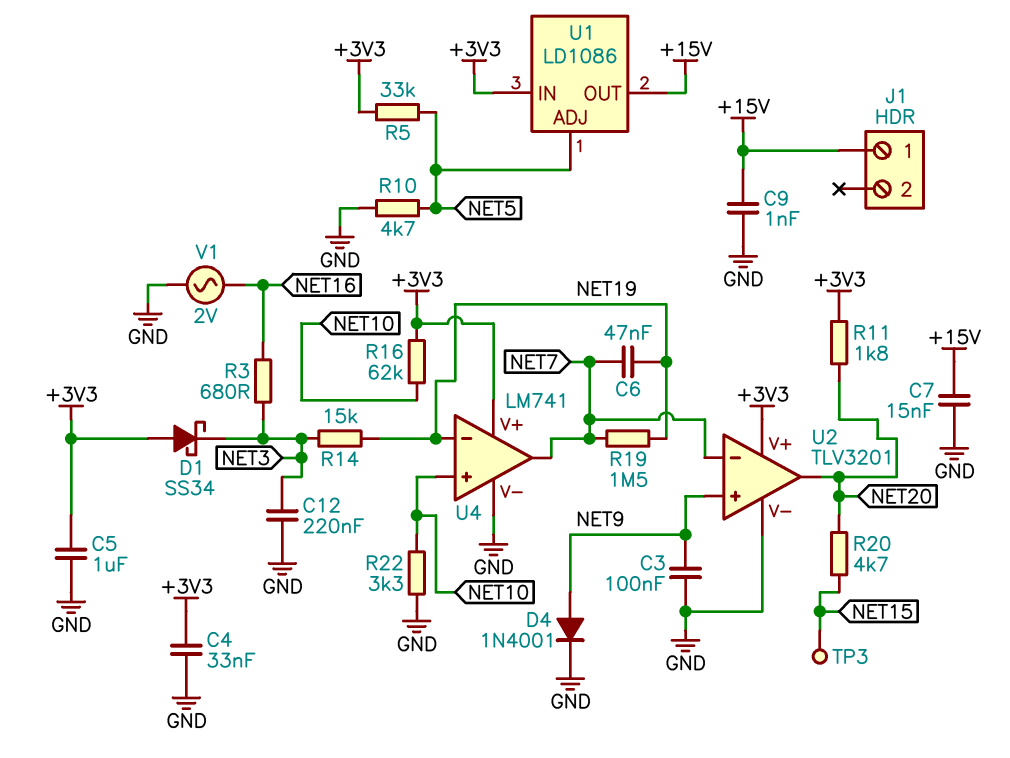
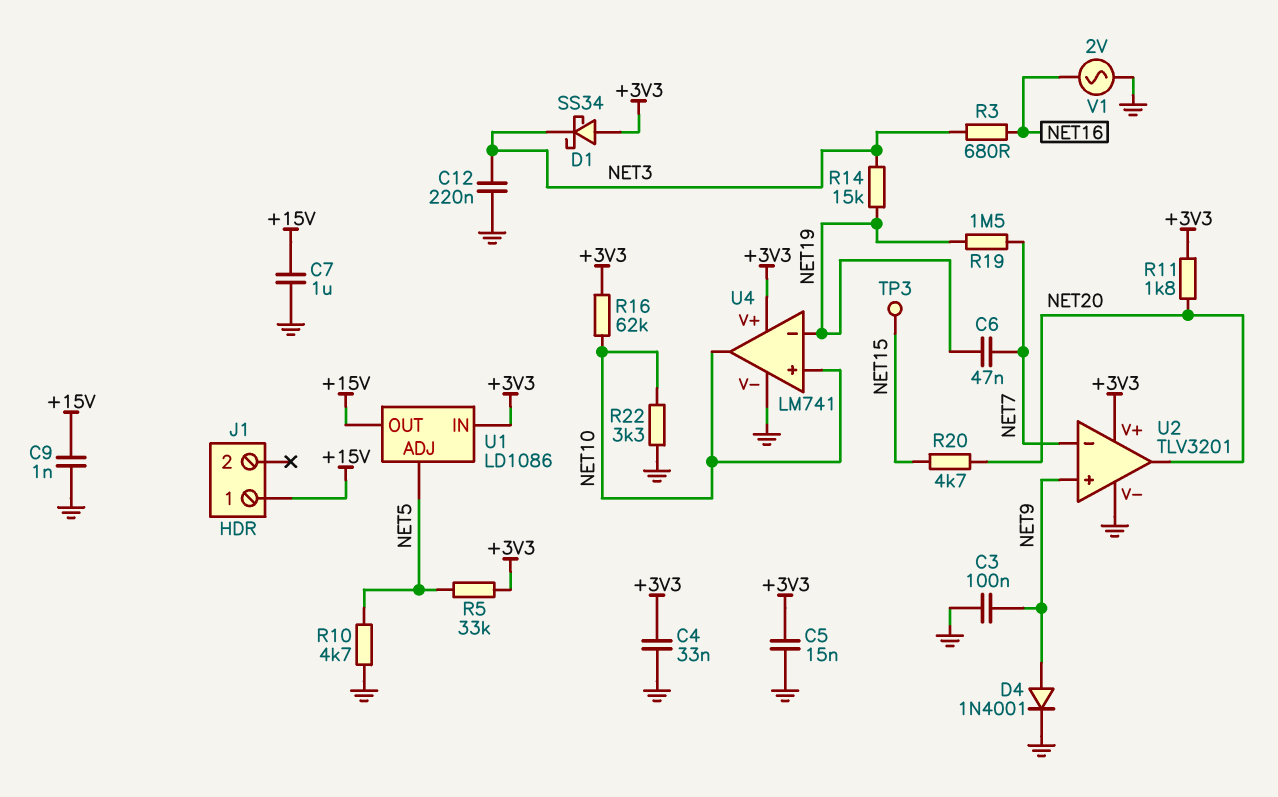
C5: 1uF (+3V3, GND) -> 15nF (+3V3, GND)
C7: 15nF (+15V, GND) -> 1uF (+15V, GND)
U4 pin out: NET7 -> NET10

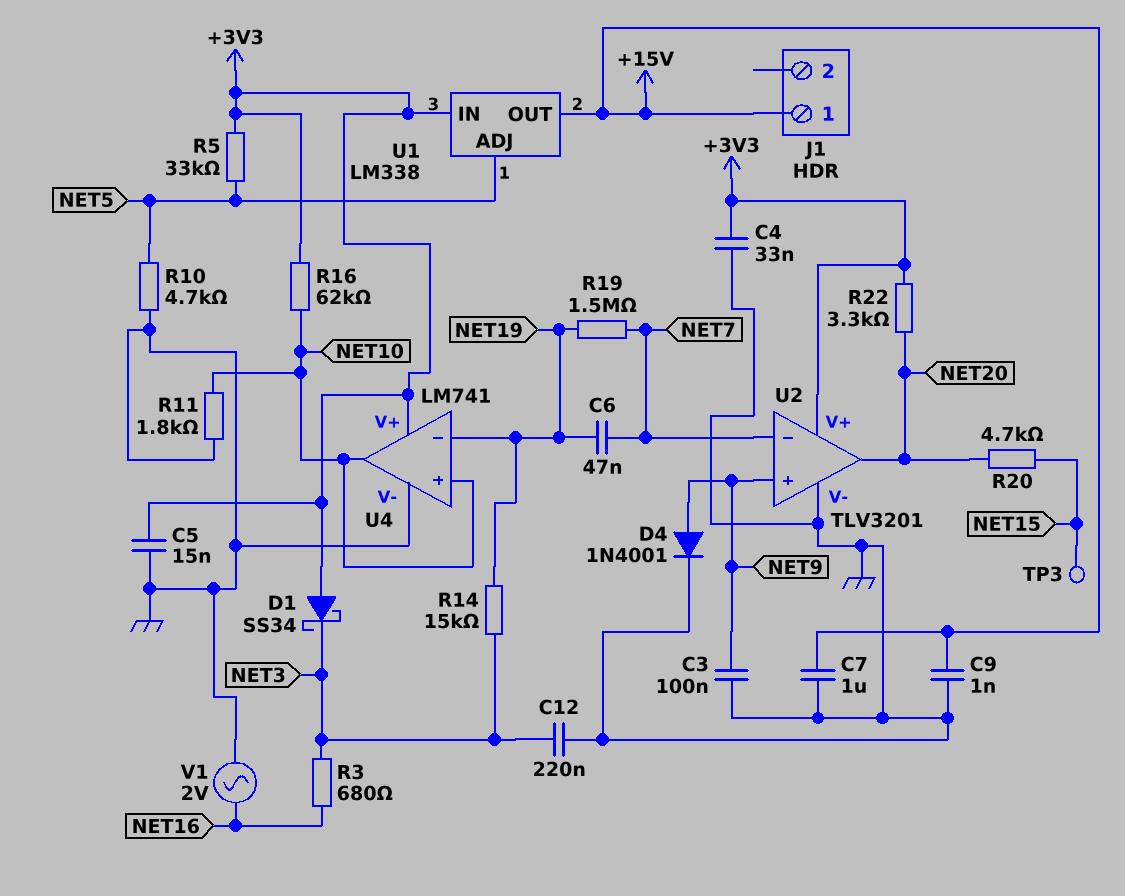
R11: 1.8k (+3V3, NET20) -> 1.8k (GND, NET10)
R22: 3.3k (GND, NET10) -> 3.3k (+3V3, NET20)
U1: LD1086 -> LM338

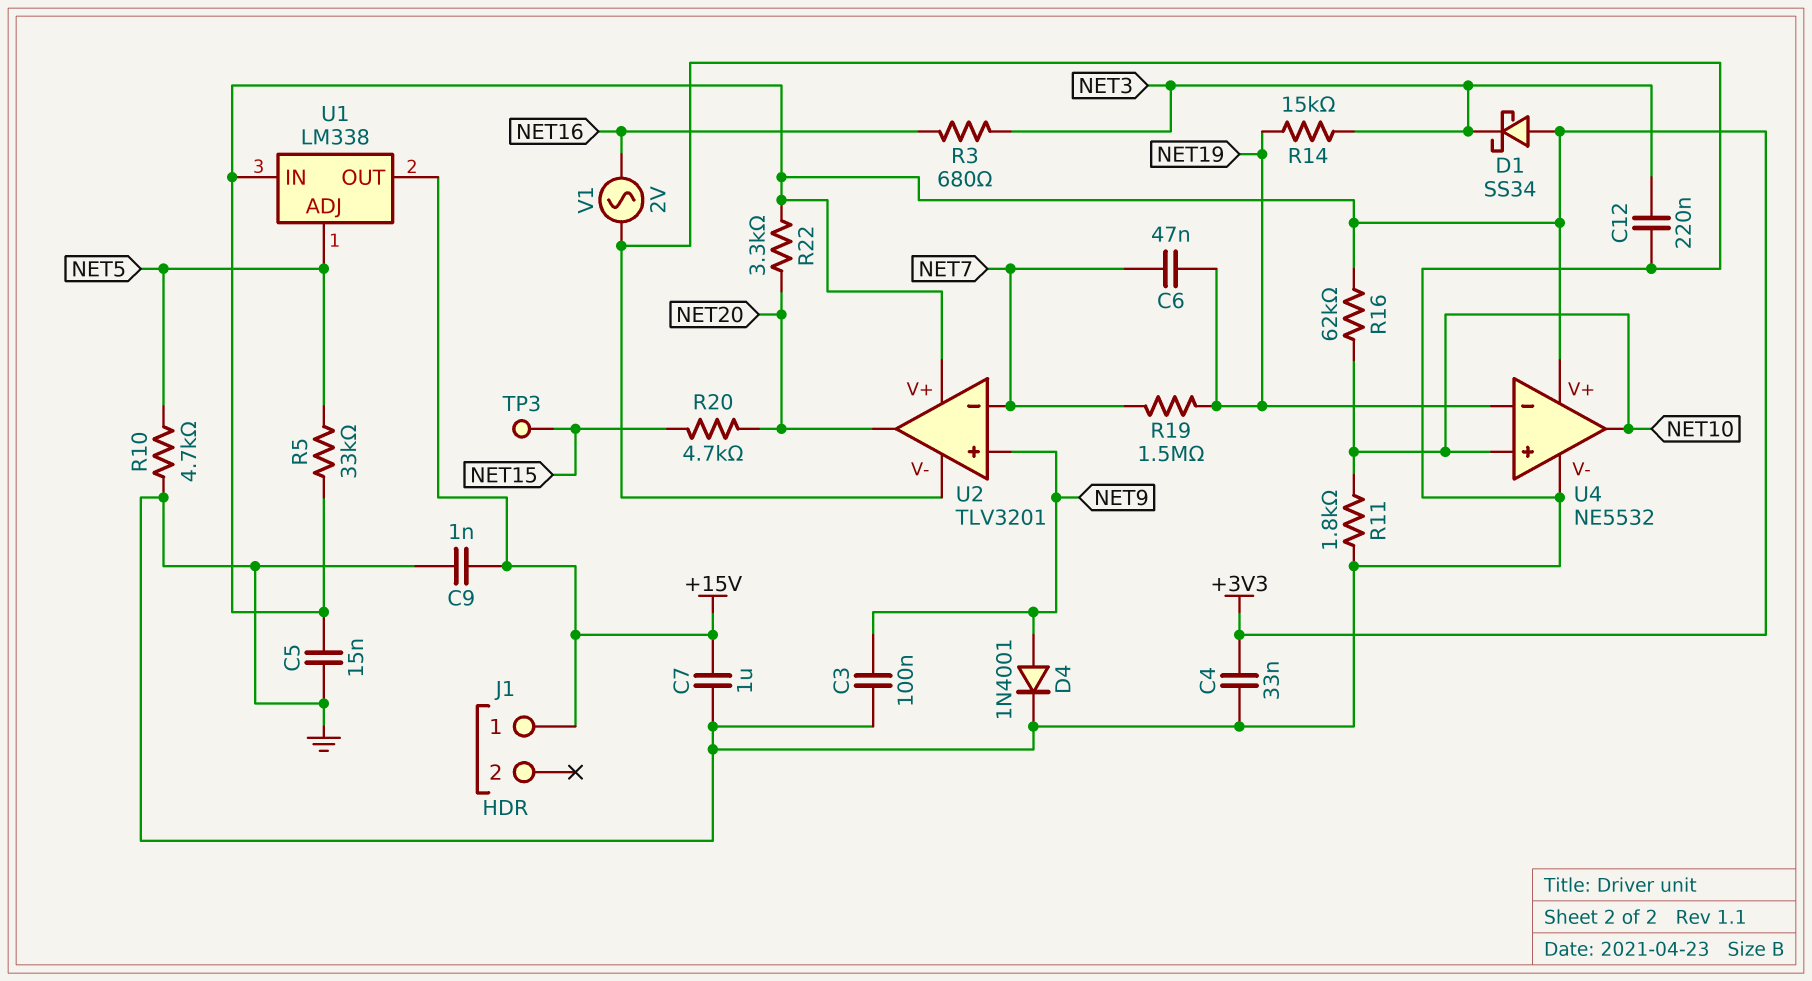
U4: LM741 -> NE5532

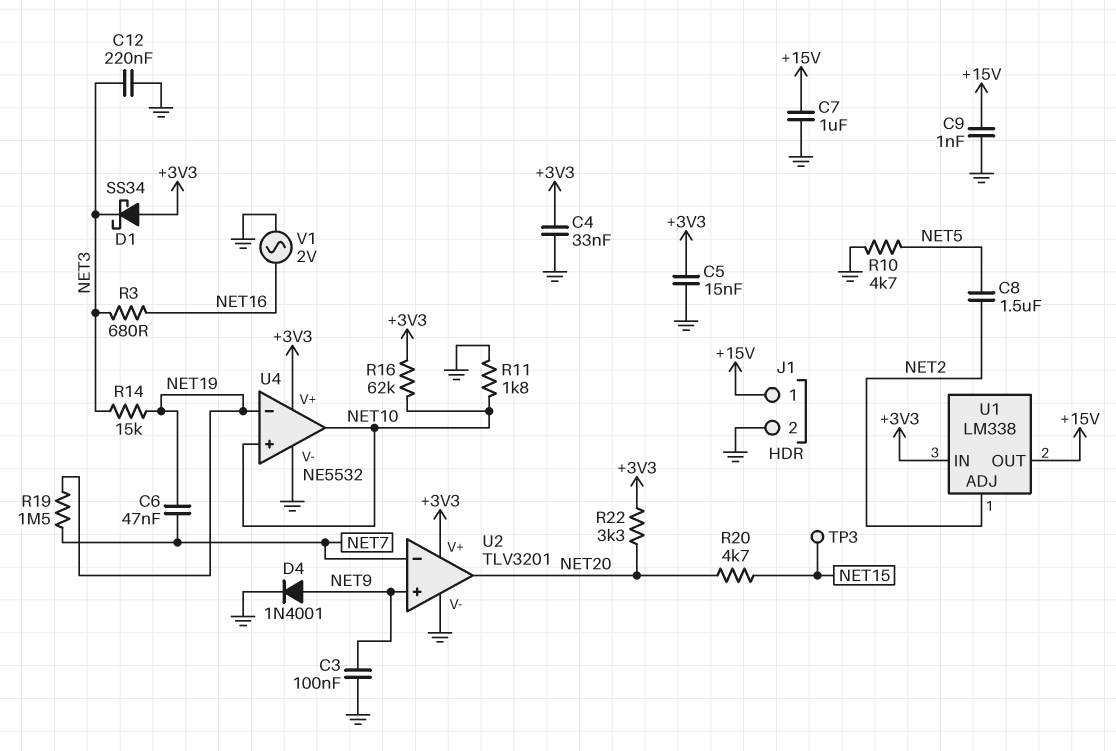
C8: none -> 1.5uF (NET2, NET5)
J1 pin 2: none -> GND
R5: 33k (+3V3, NET5) -> none
U1 pin ADJ: NET5 -> NET2

